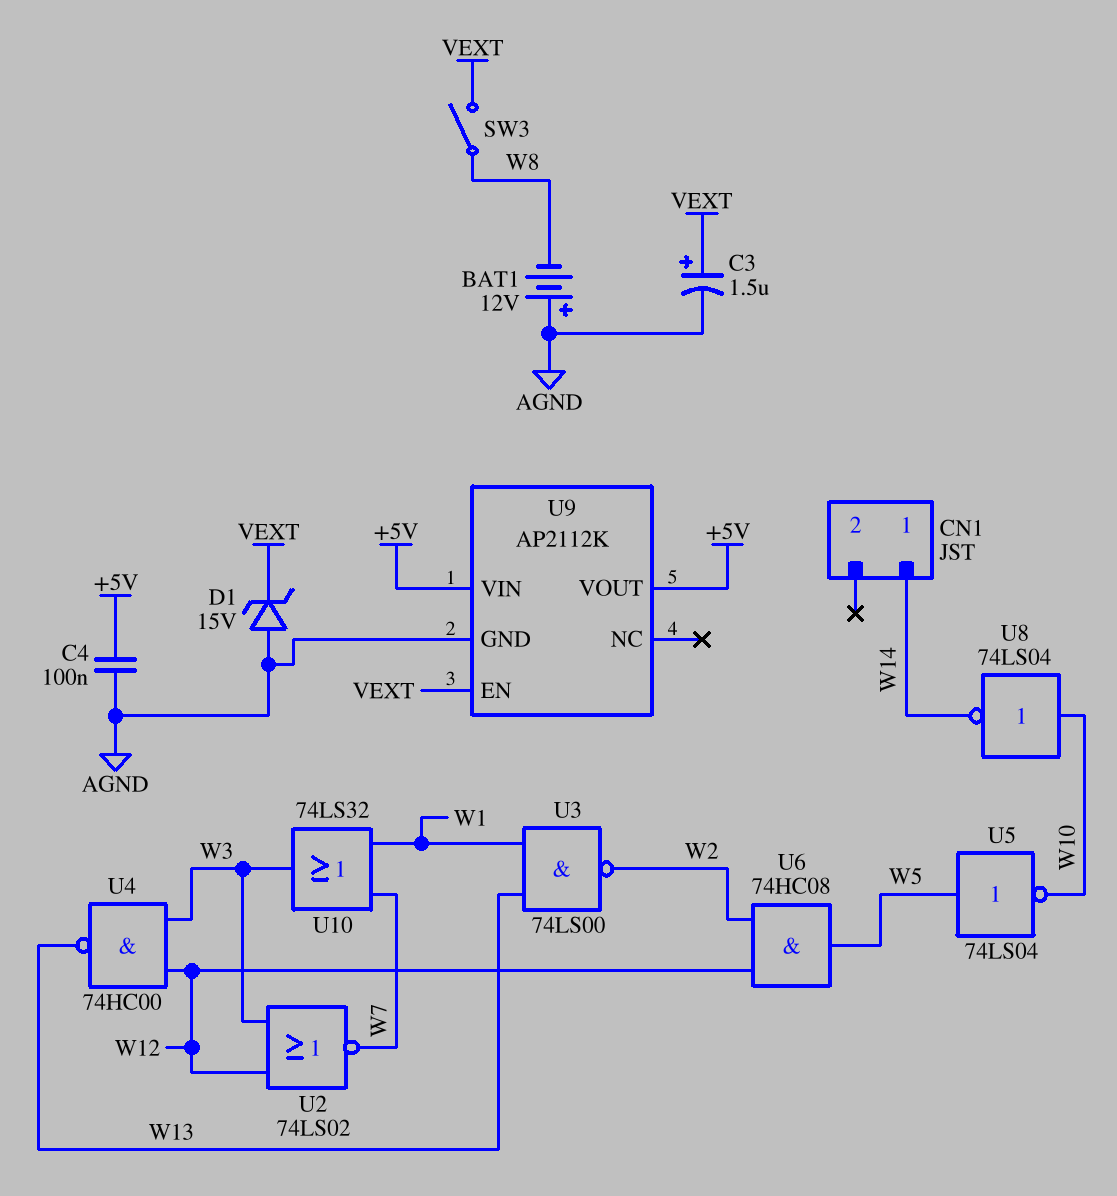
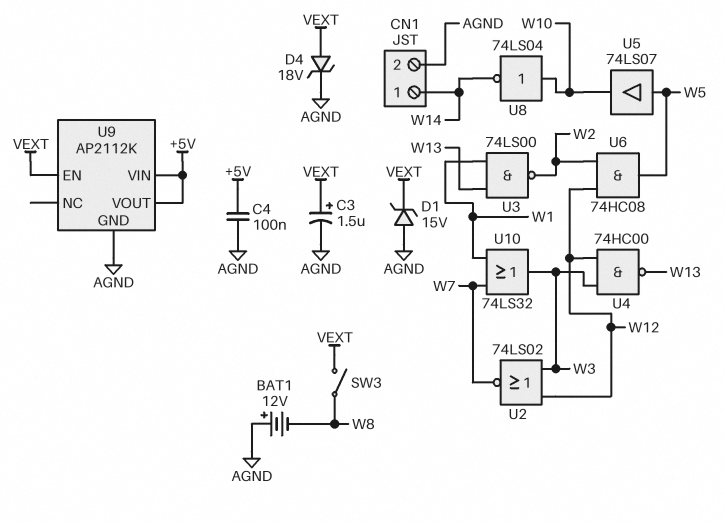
CN1 pin 2: none -> AGND
D4: none -> zener 18V (A VEXT, K AGND)
U5: NOT 74LS04 (in W5, out W10) -> buffer 74LS07 (in W5, out W10)

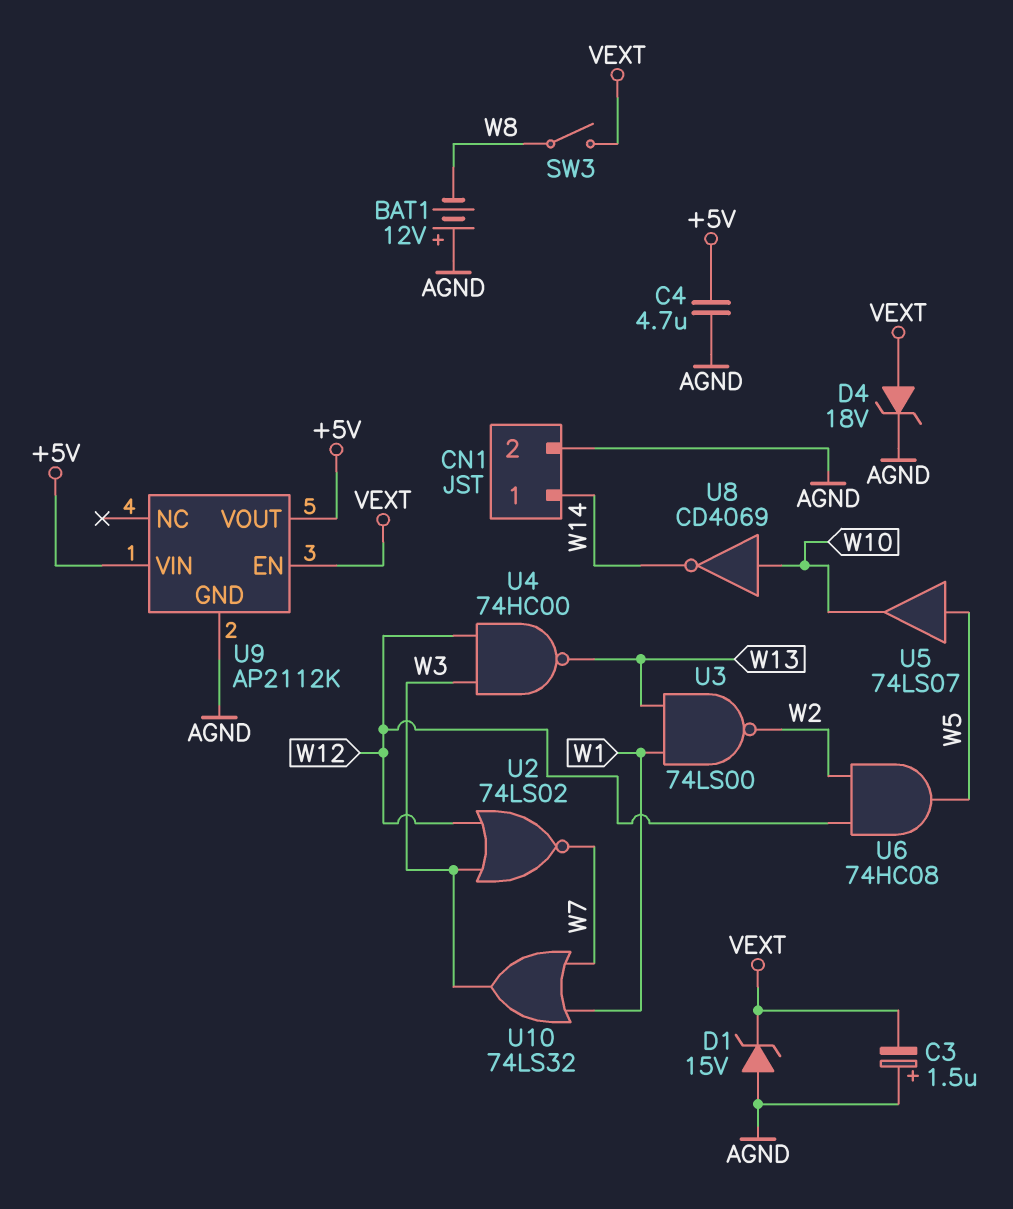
C3: 1.5uF (plus VEXT, minus AGND) -> 1.5uF (plus AGND, minus VEXT)
C4: 100nF (+5V, AGND) -> 4.7uF (+5V, AGND)
U8: NOT 74LS04 (in W10, out W14) -> NOT CD4069 (in W10, out W14)

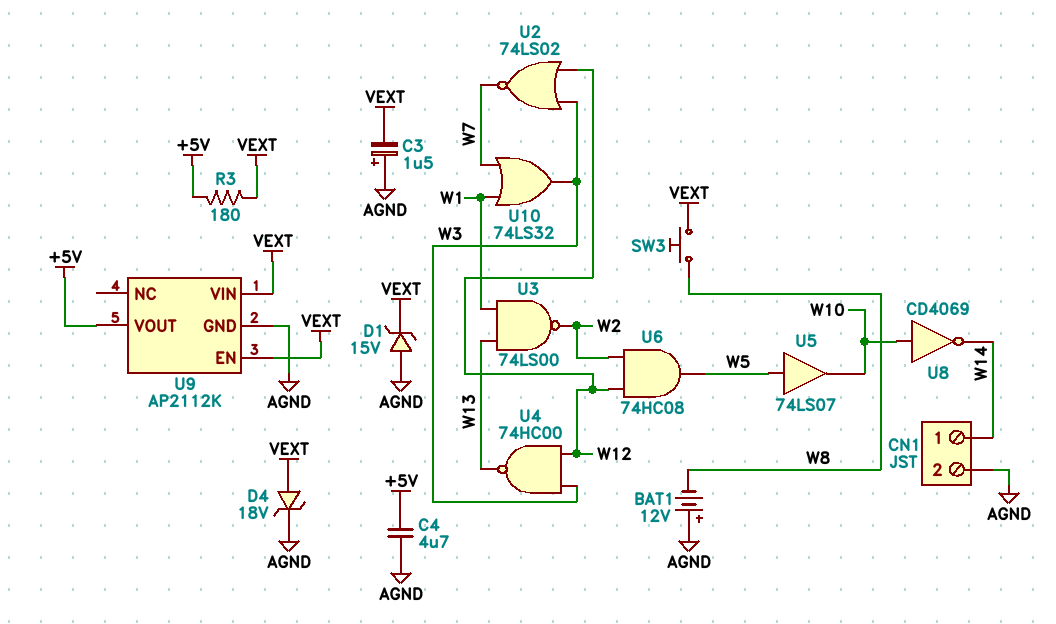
R3: none -> 180 (+5V, VEXT)
SW3: switch (VEXT, W8) -> button (VEXT, W8)
U9 pin VIN: +5V -> VEXT

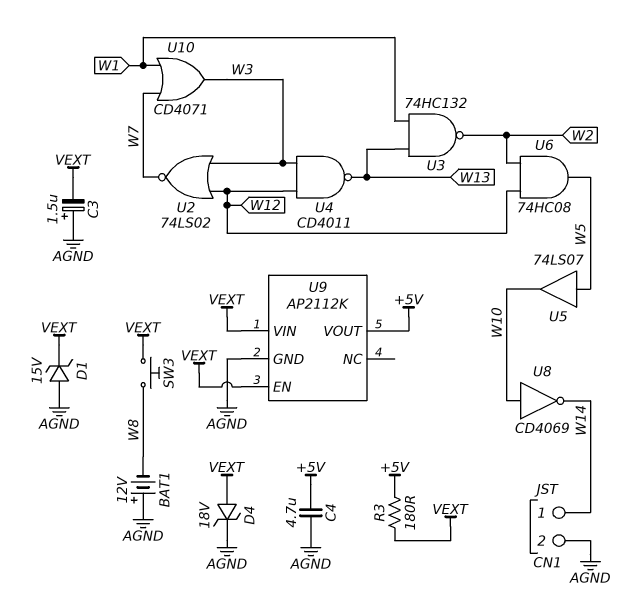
U3: NAND 74LS00 (in W1, in W13, out W2) -> NAND 74HC132 (in W1, in W13, out W2)
U4: NAND 74HC00 (in W3, in W12, out W13) -> NAND CD4011 (in W3, in W12, out W13)
U10: OR 74LS32 (in W1, in W7, out W3) -> OR CD4071 (in W1, in W7, out W3)

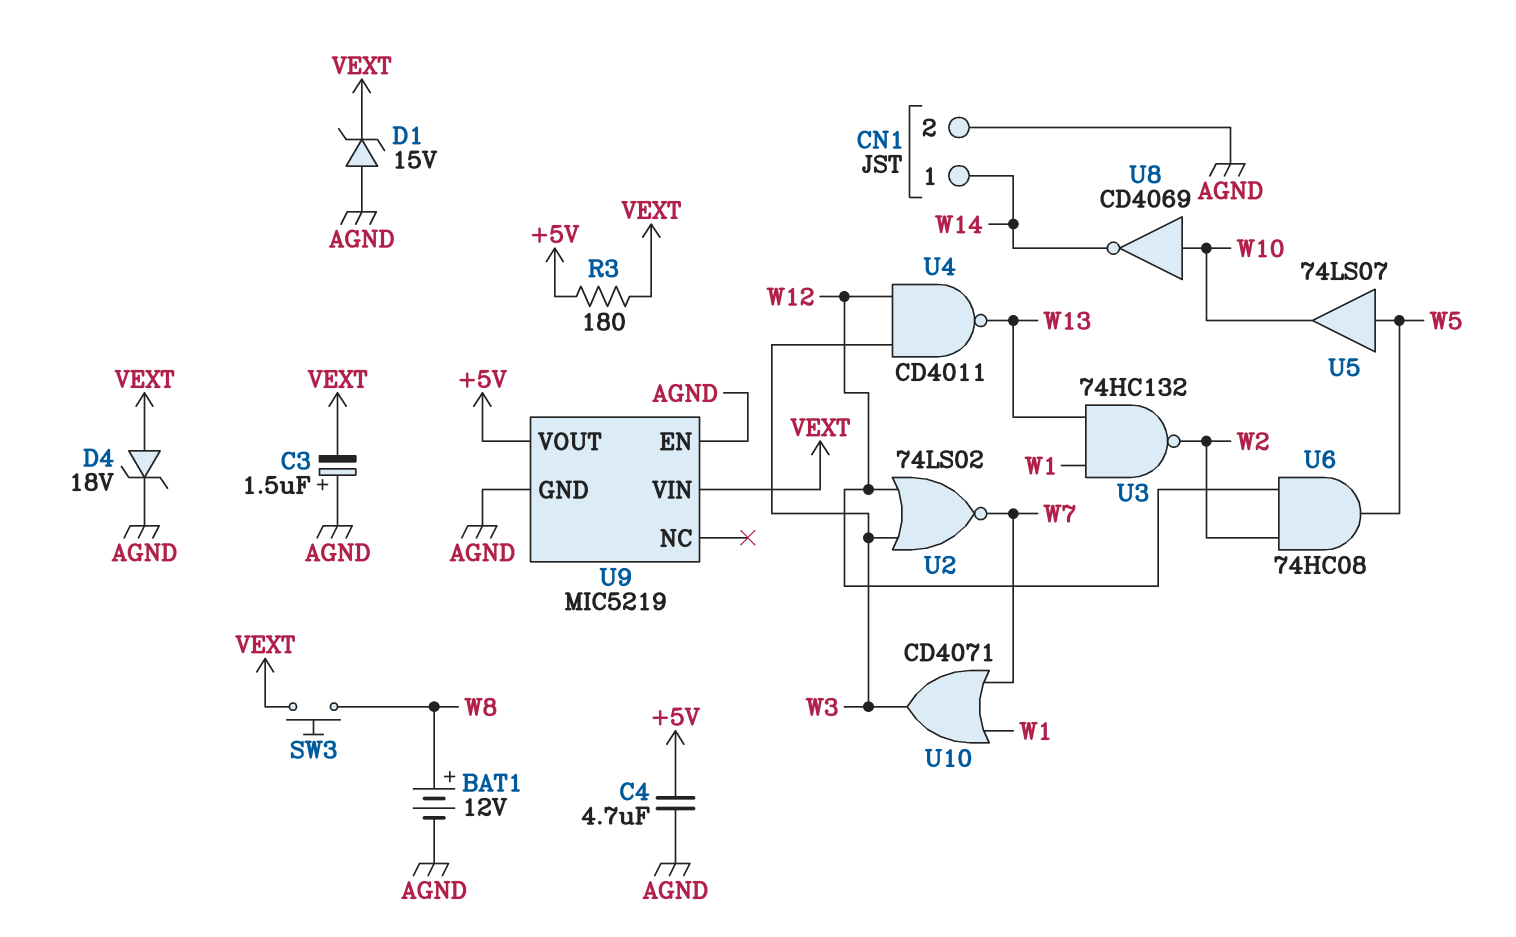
BAT1: 12V (plus AGND, minus W8) -> 12V (plus W8, minus AGND)
U9: AP2112K -> MIC5219
U9 pin EN: VEXT -> AGND

